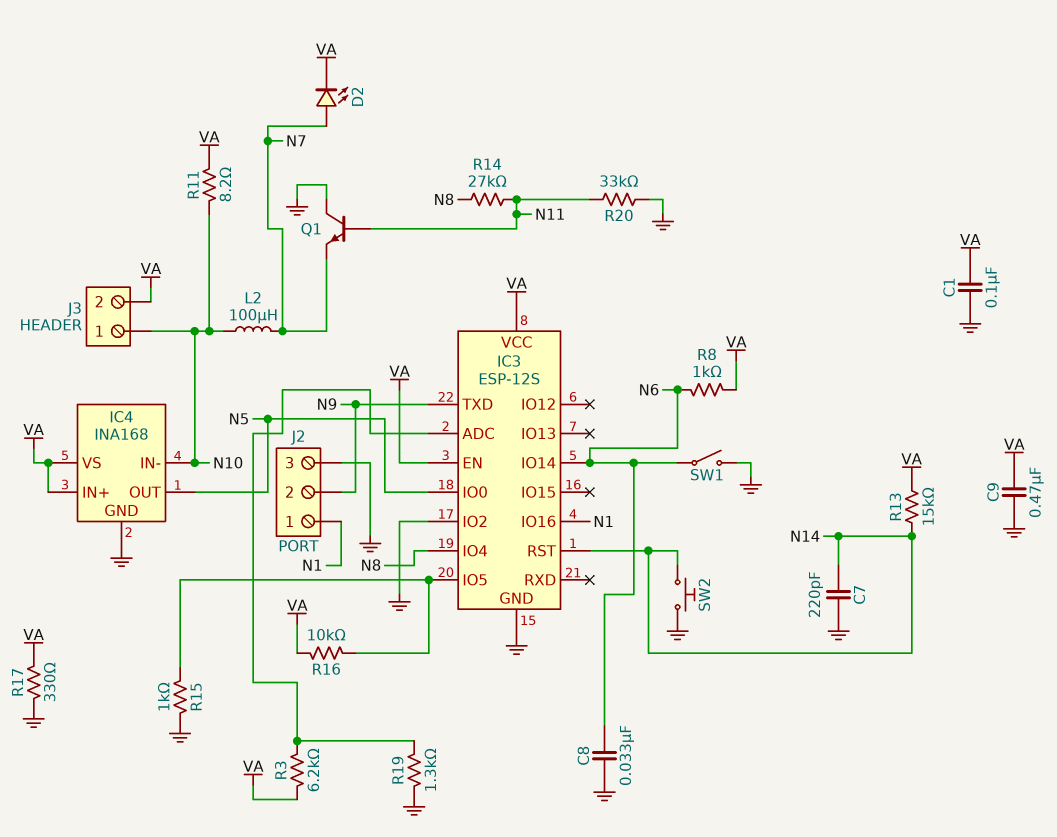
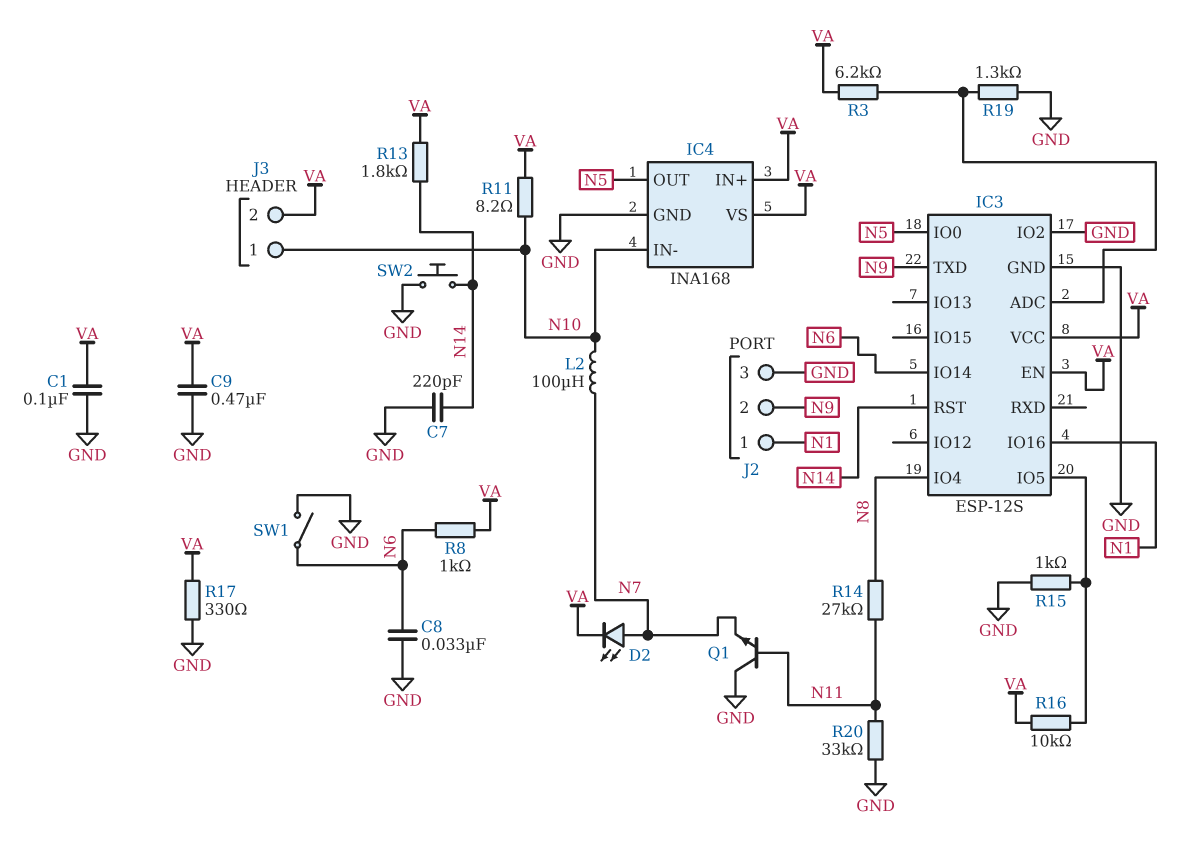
R13: 15k (N14, VA) -> 1.8k (N14, VA)

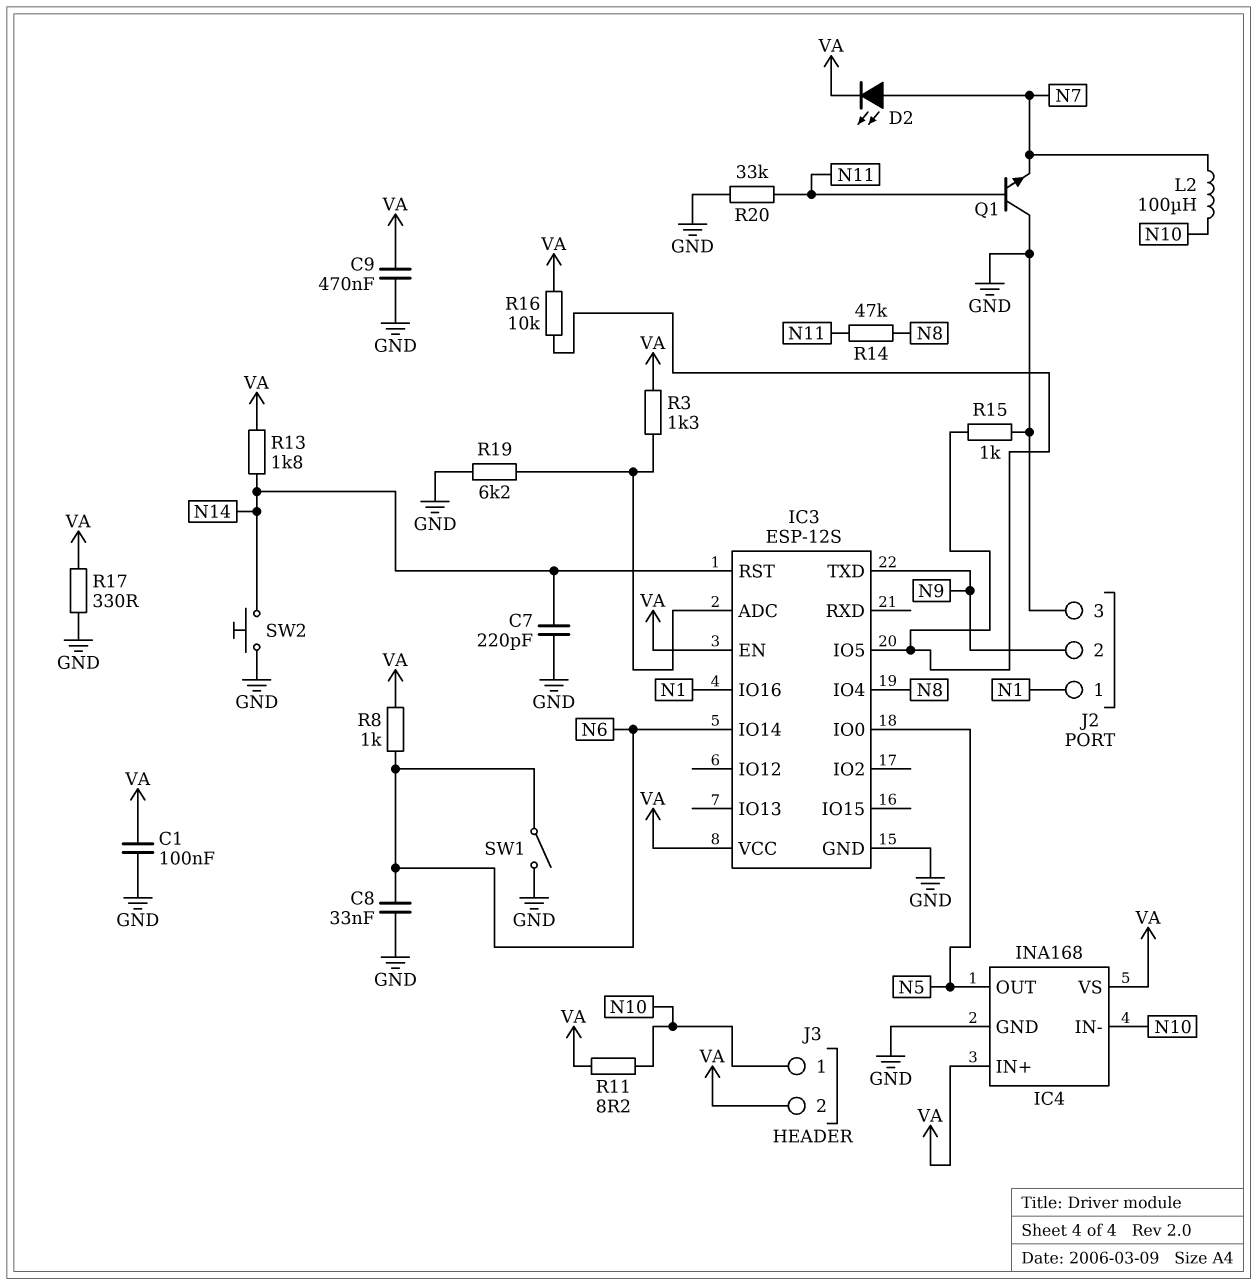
IC3 pin IO2: GND -> none
R3: 6.2k (IC3/ADC, VA) -> 1.3k (IC3/ADC, VA)
R14: 27k (N8, N11) -> 47k (N8, N11)
R19: 1.3k (GND, IC3/ADC) -> 6.2k (GND, IC3/ADC)

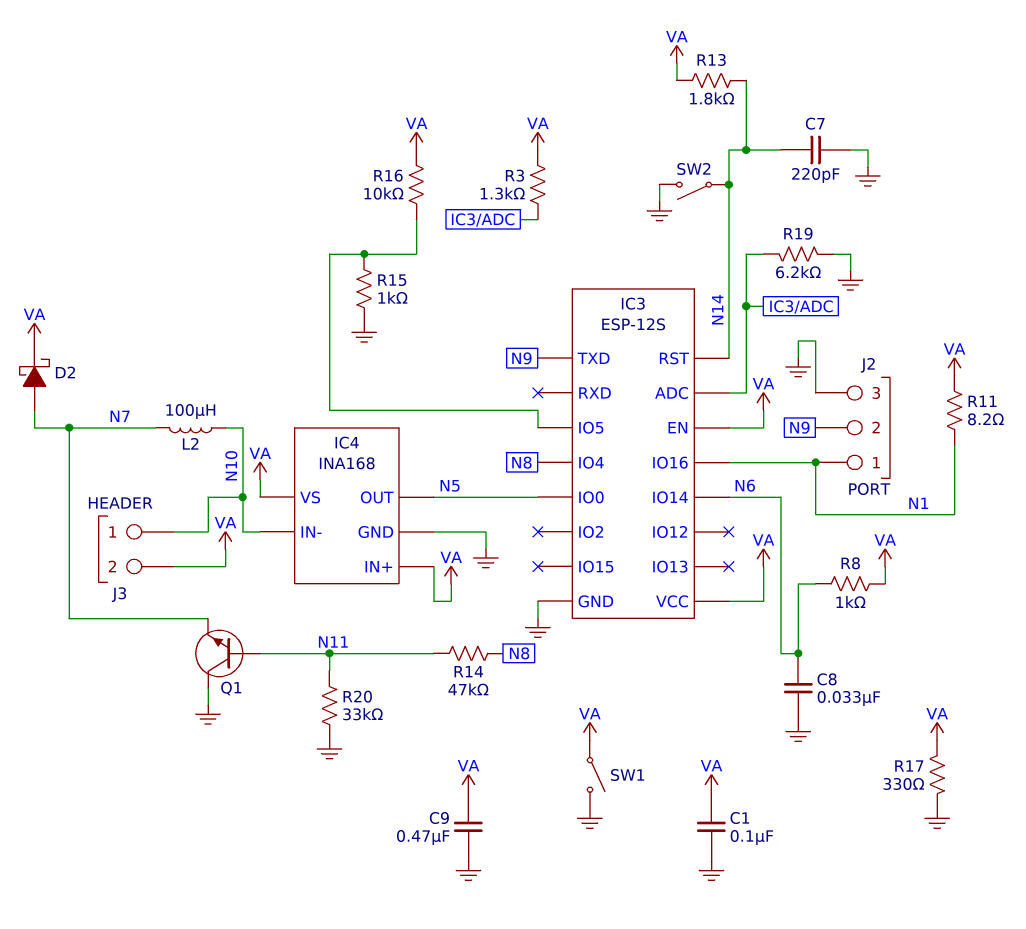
D2: LED (A N7, K VA) -> schottky (A N7, K VA)
R11: 8.2 (N10, VA) -> 8.2 (N1, VA)
SW1: switch (GND, N6) -> switch (GND, VA)
SW2: button (GND, N14) -> switch (GND, N14)

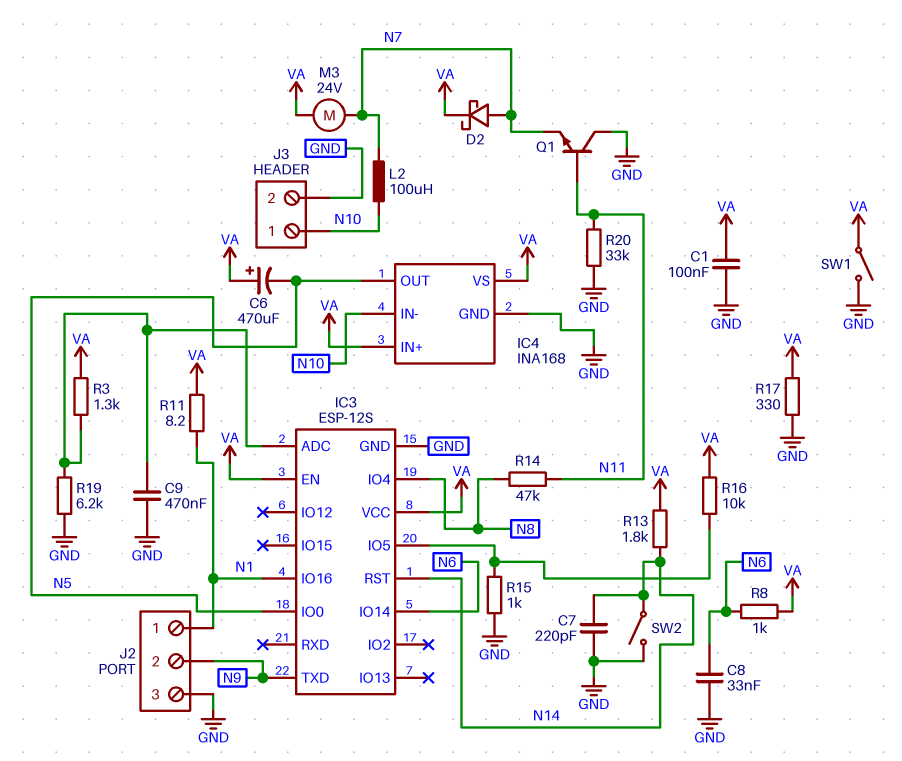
C6: none -> 470uF (plus VA, minus N5)
C9: 470nF (GND, VA) -> 470nF (GND, IC3/ADC)
J3 pin 2: VA -> GND
M3: none -> motor 24V (N7, VA)

